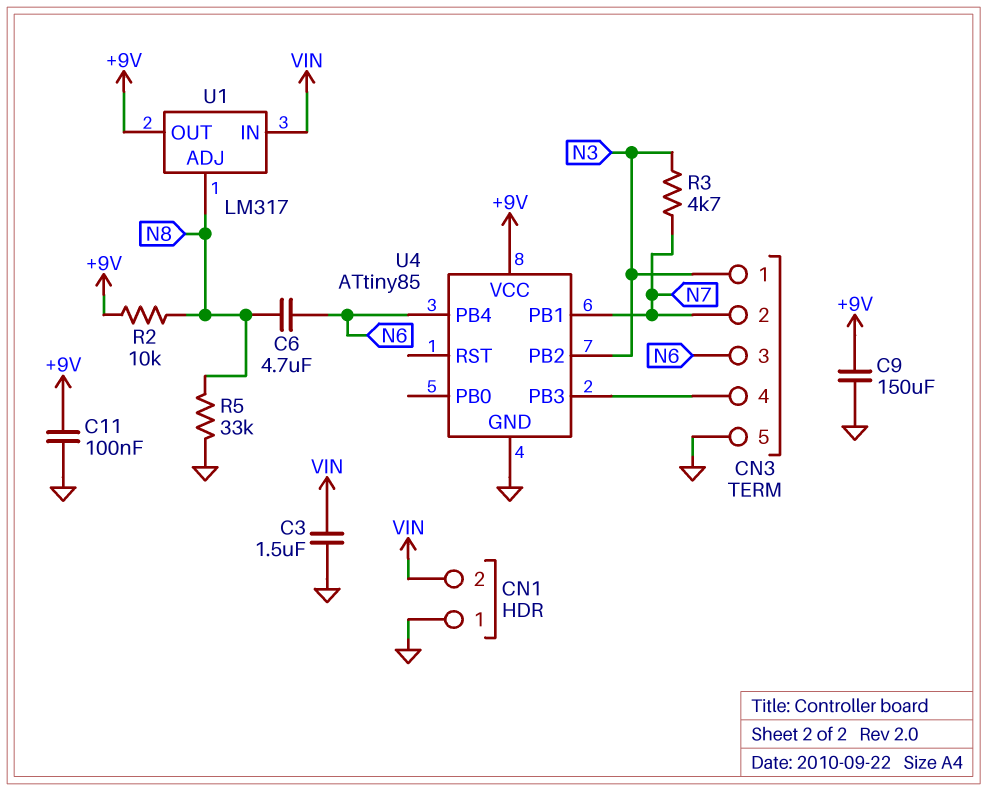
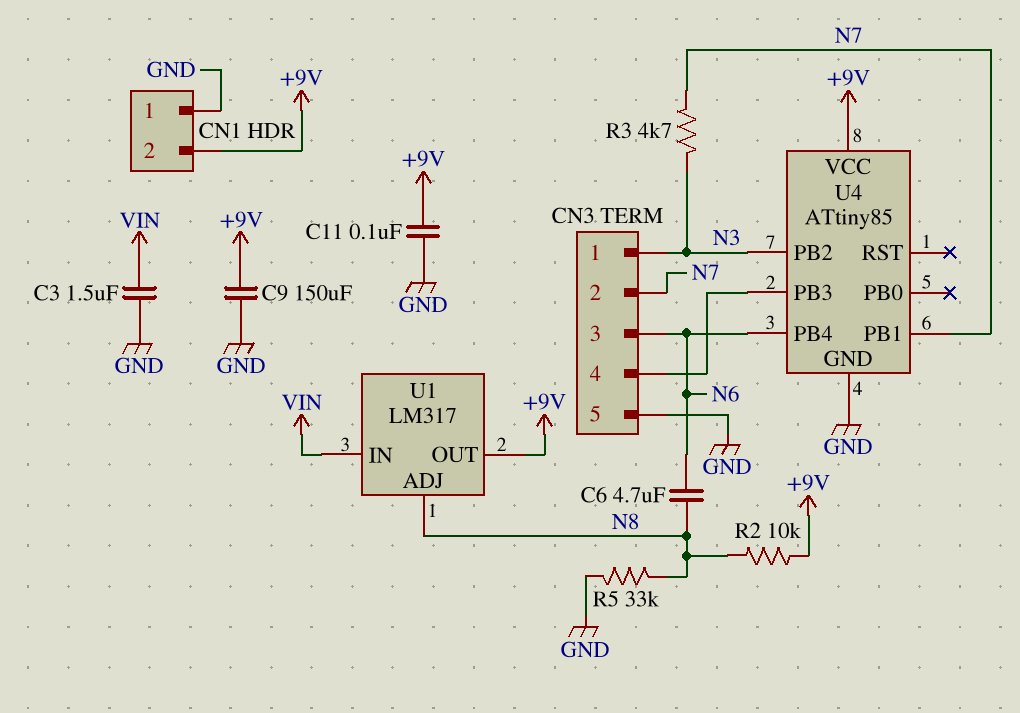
CN1 pin 2: VIN -> +9V

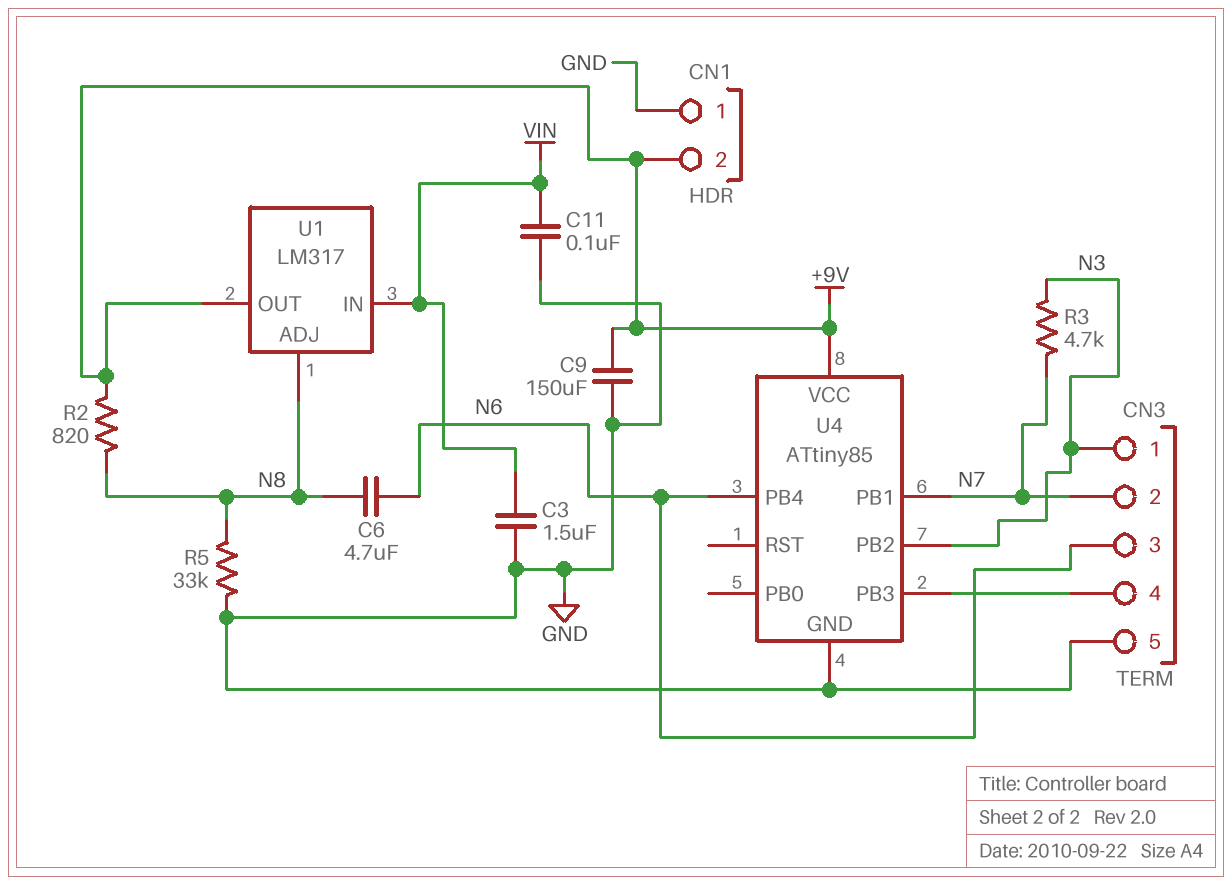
C11: 100nF (+9V, GND) -> 100nF (GND, VIN)
R2: 10k (+9V, N8) -> 820 (+9V, N8)

